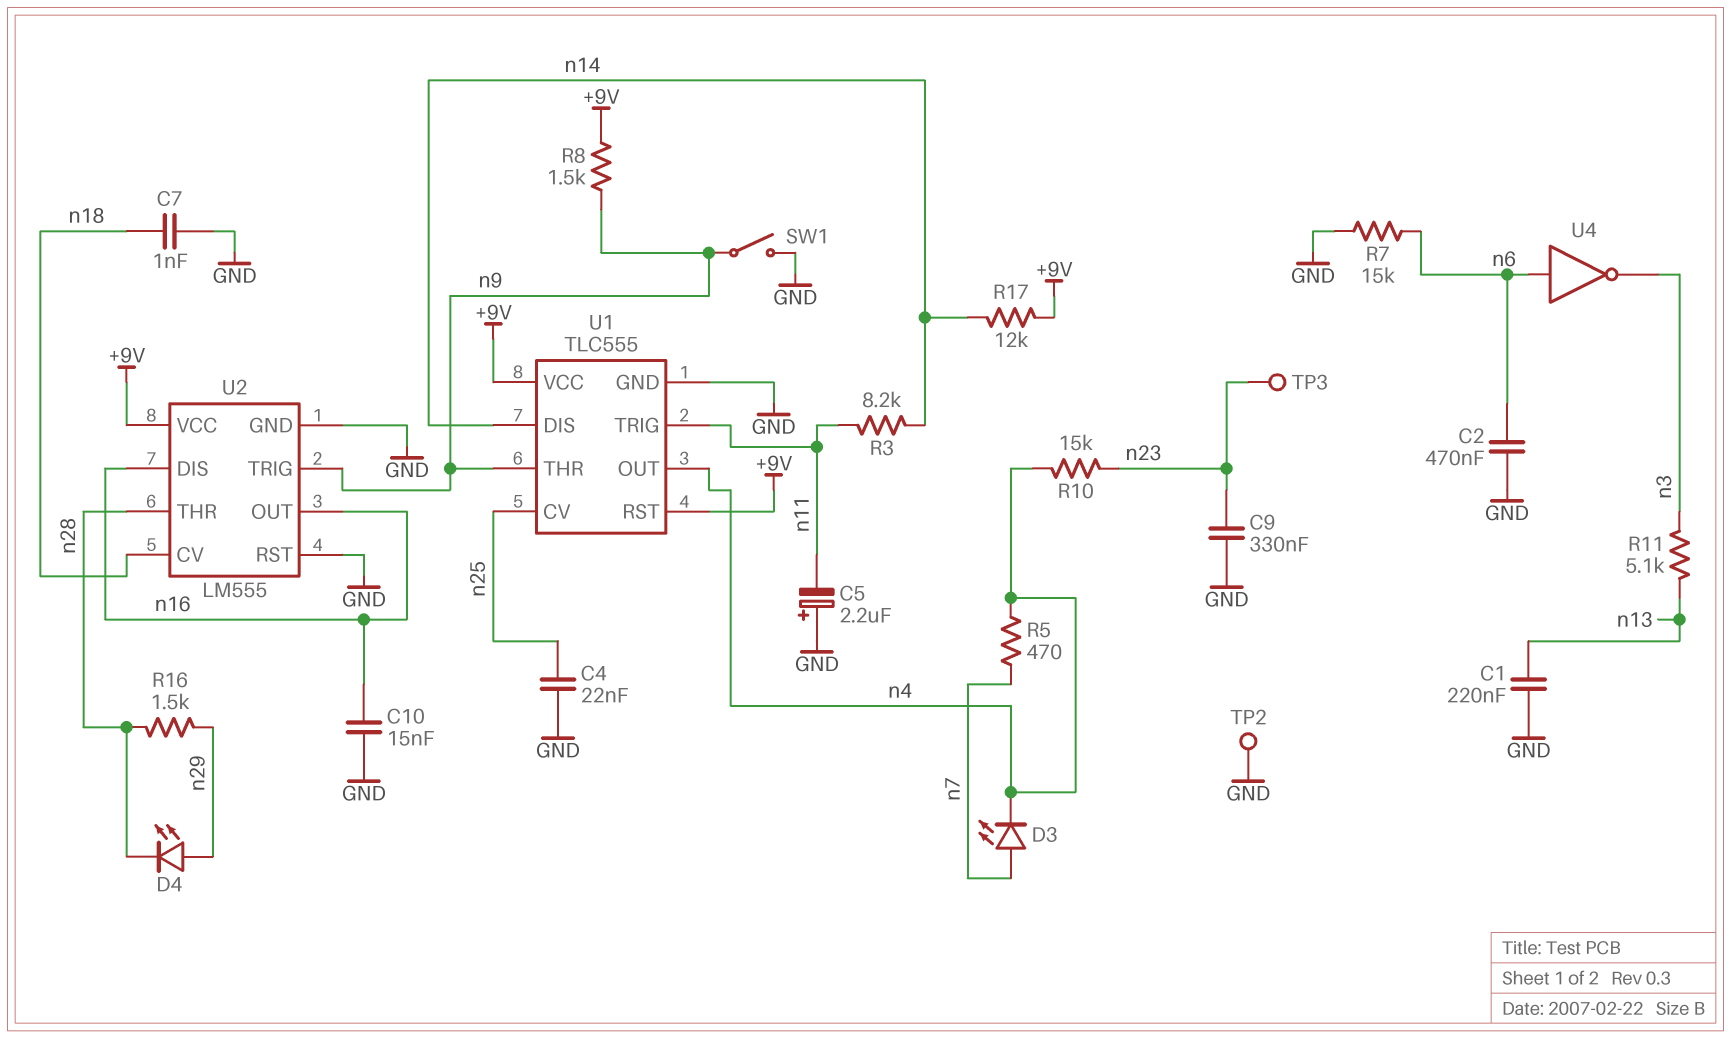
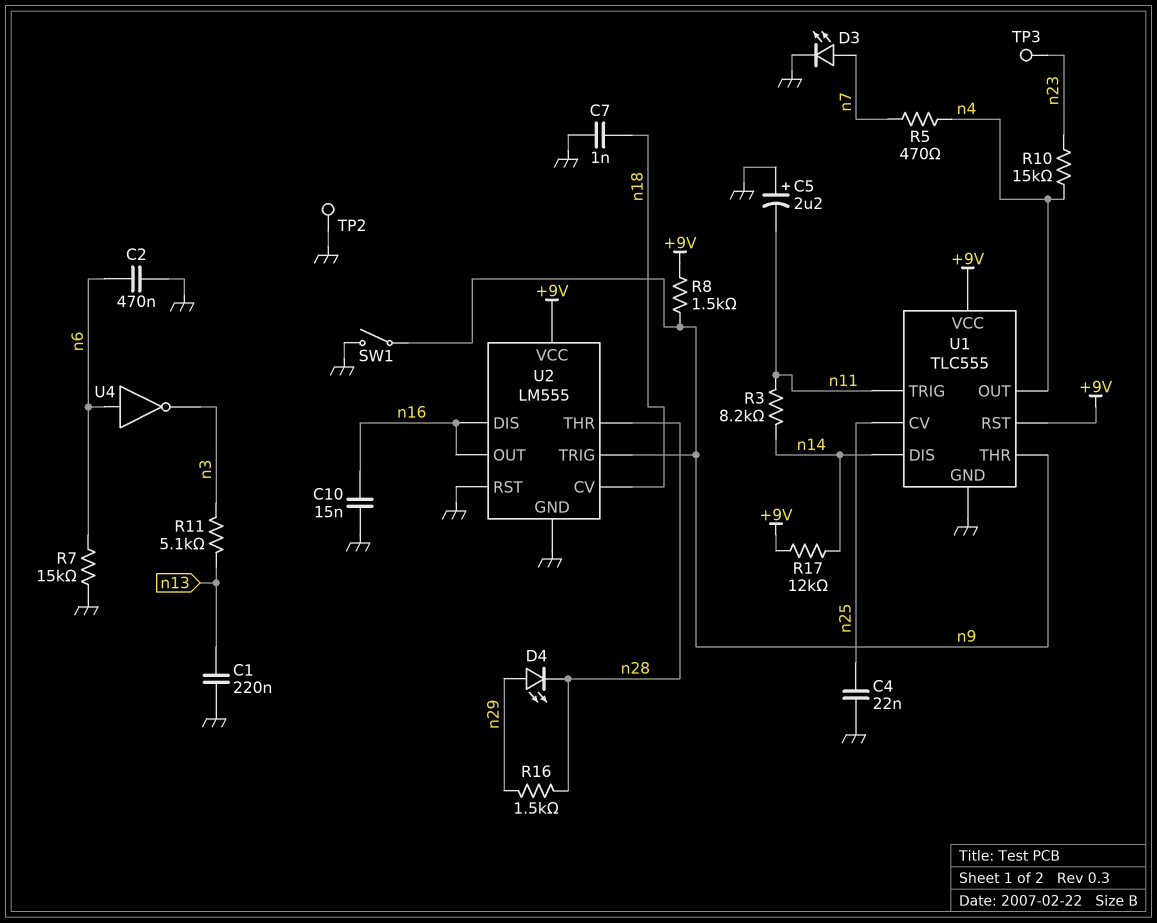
C9: 330nF (GND, n23) -> none
D3: LED (A n7, K n4) -> LED (A n7, K GND)

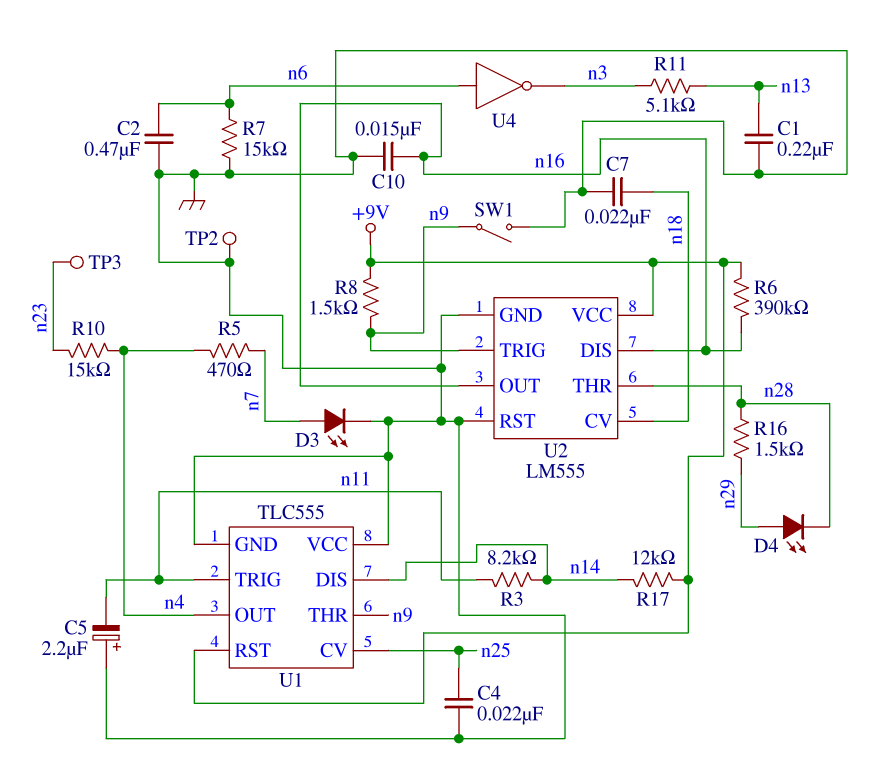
C7: 1nF (GND, n18) -> 22nF (GND, n18)
R6: none -> 390k (+9V, n16)
U1 pin VCC: +9V -> GND

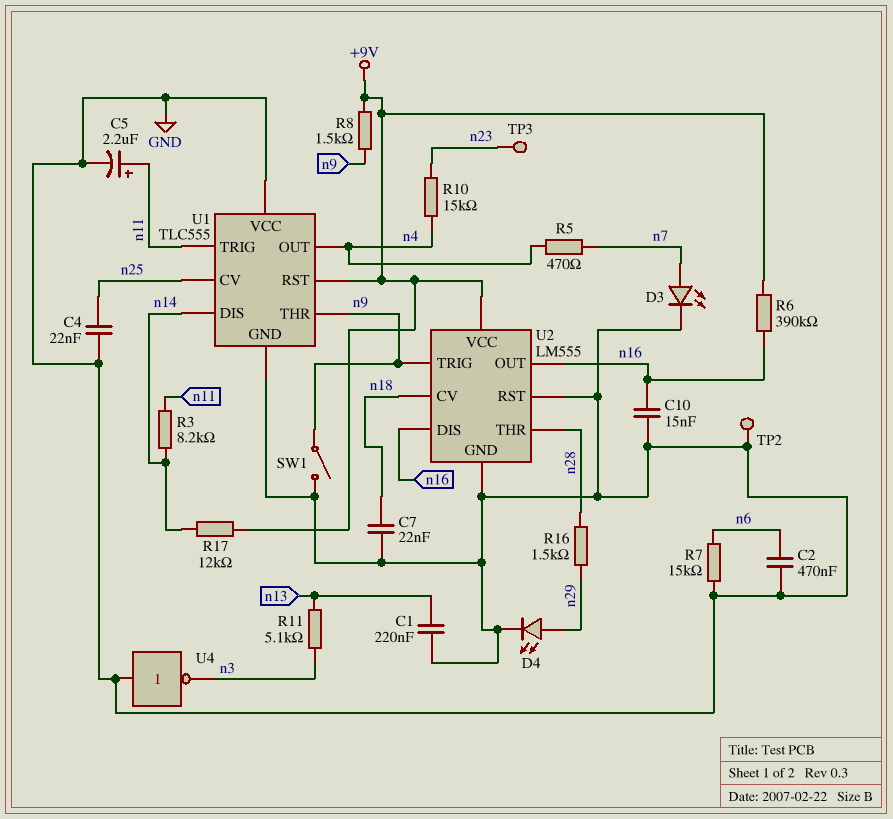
C5: 2.2uF (plus GND, minus n11) -> 2.2uF (plus n11, minus GND)
D4: LED (A n29, K n28) -> LED (A n29, K GND)
U4: NOT (in n6, out n3) -> NOT (in GND, out n3)

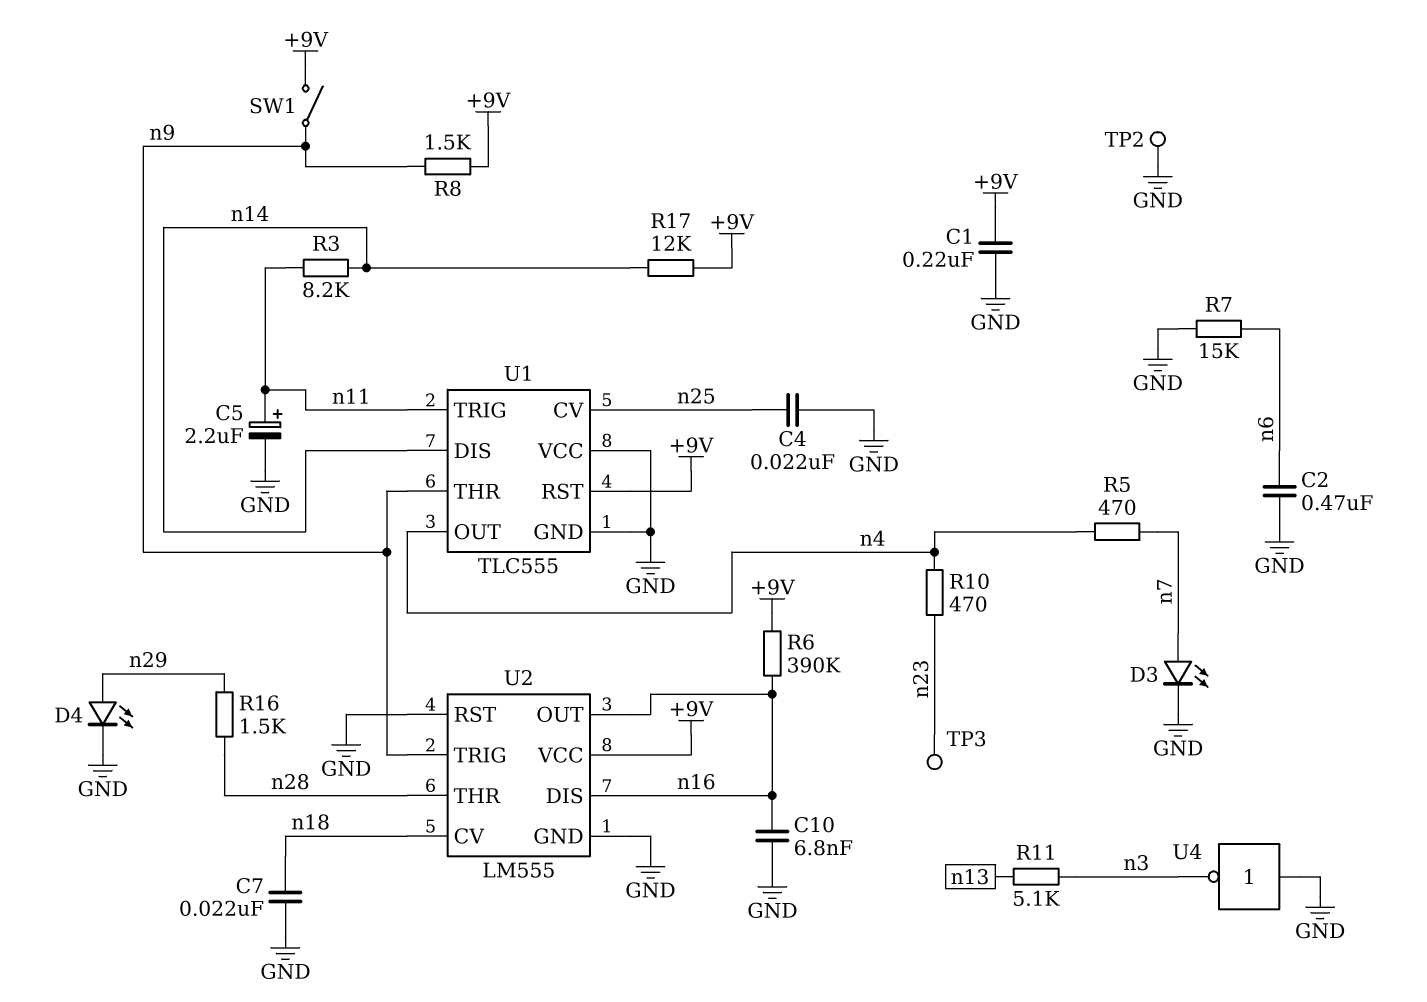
C1: 220nF (GND, n13) -> 220nF (+9V, GND)
C10: 15nF (GND, n16) -> 6.8nF (GND, n16)
R10: 15k (n4, n23) -> 470 (n4, n23)
SW1: switch (GND, n9) -> switch (+9V, n9)

